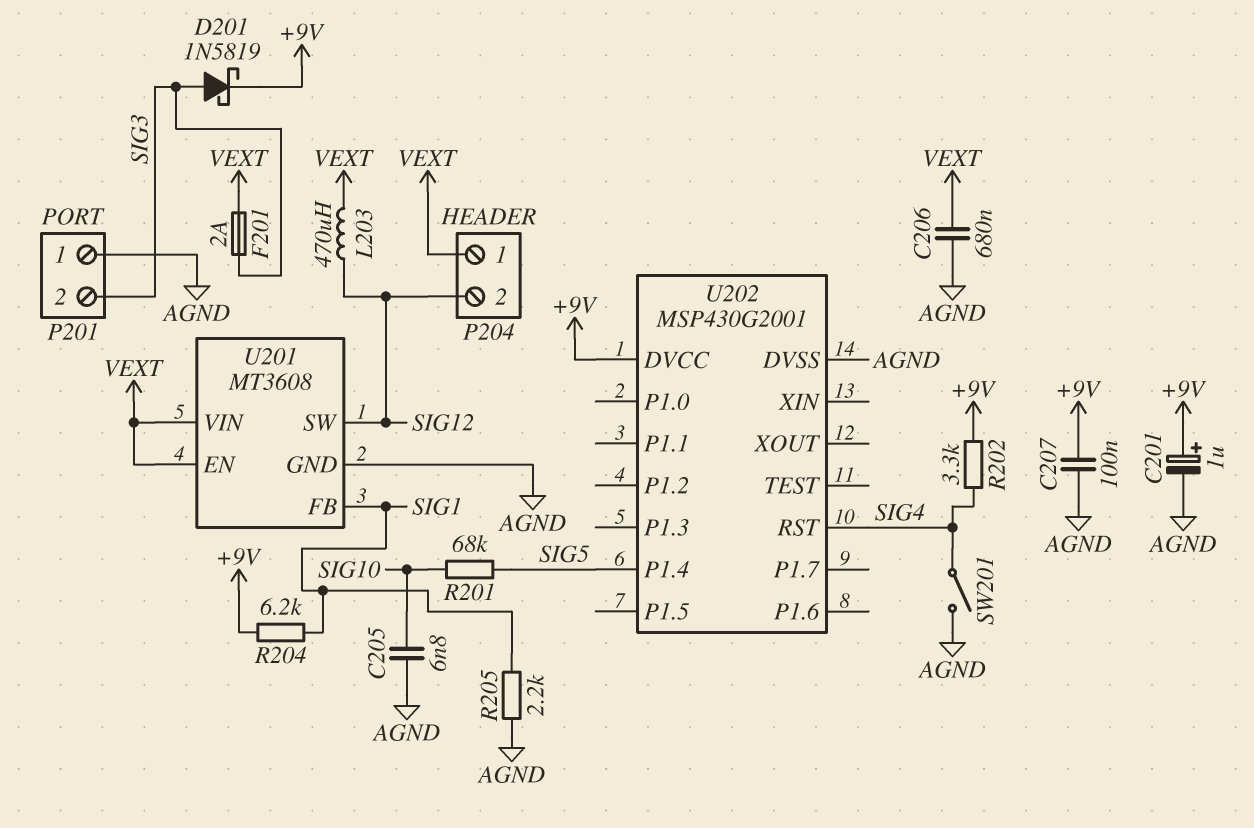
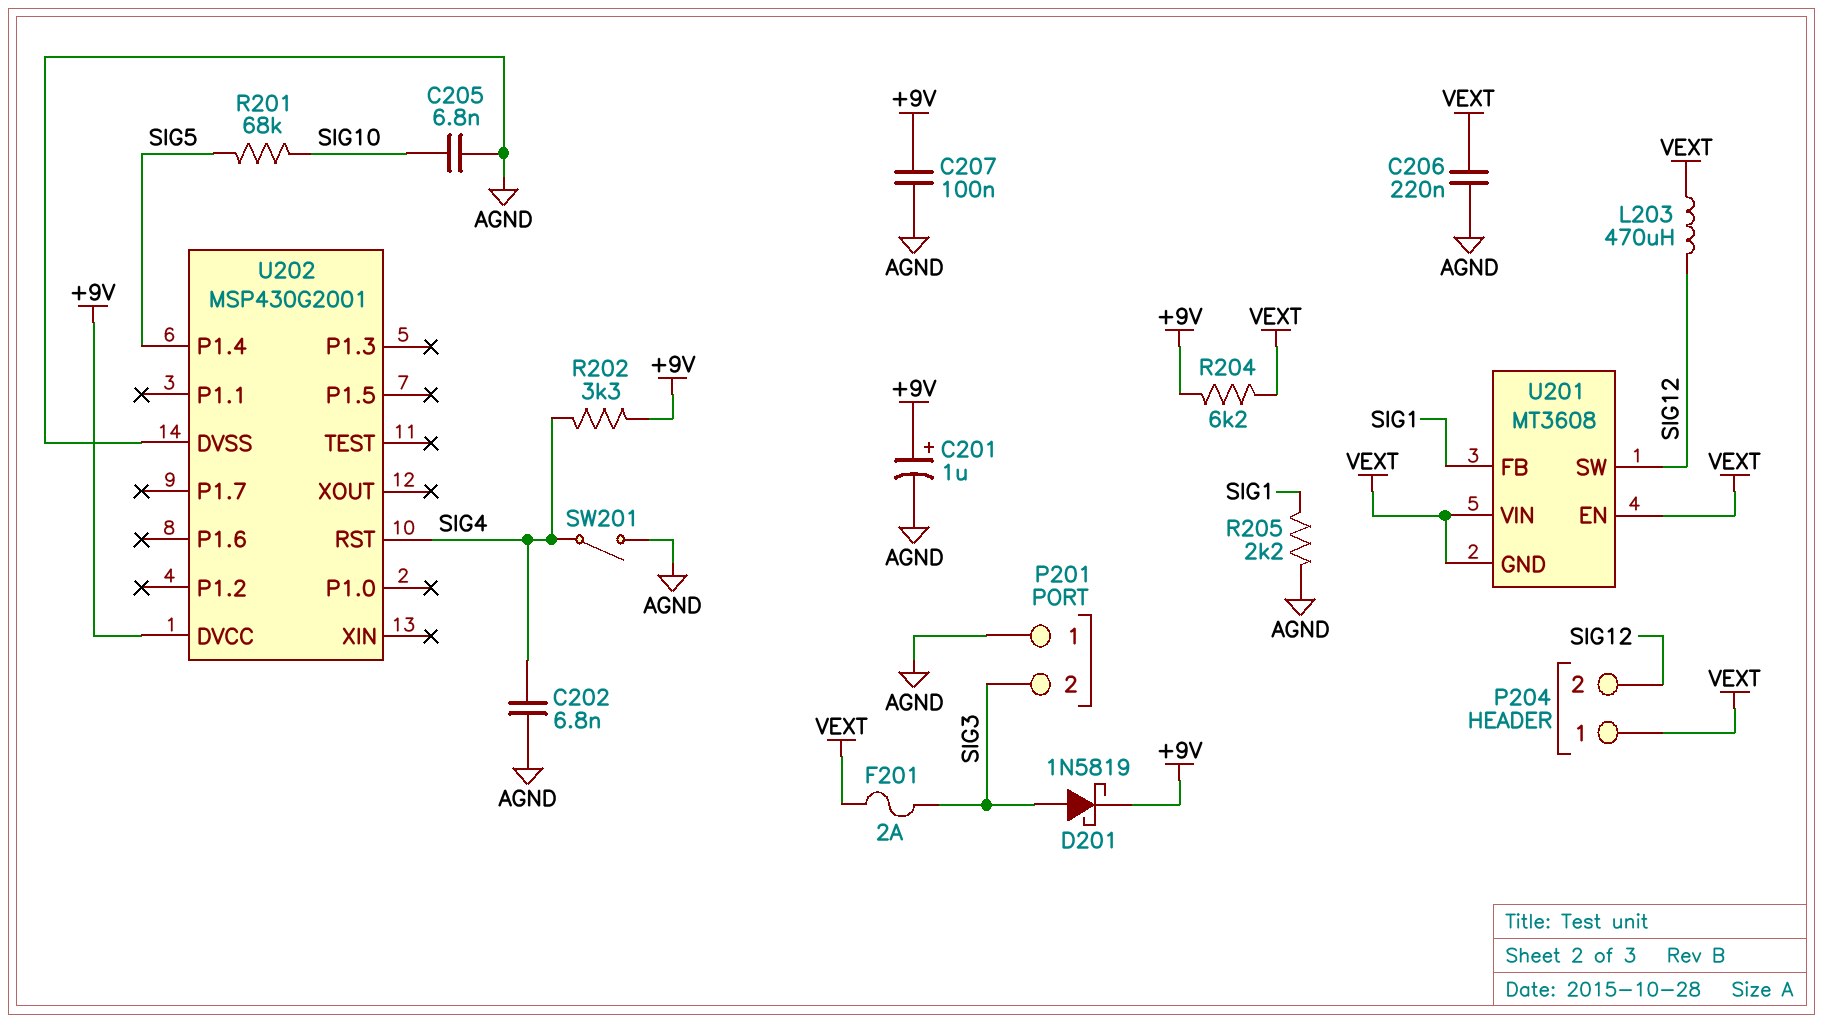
C202: none -> 6.8nF (AGND, SIG4)
C206: 680nF (AGND, VEXT) -> 220nF (AGND, VEXT)
R204: 6.2k (+9V, SIG1) -> 6.2k (+9V, VEXT)
U201 pin GND: AGND -> VEXT

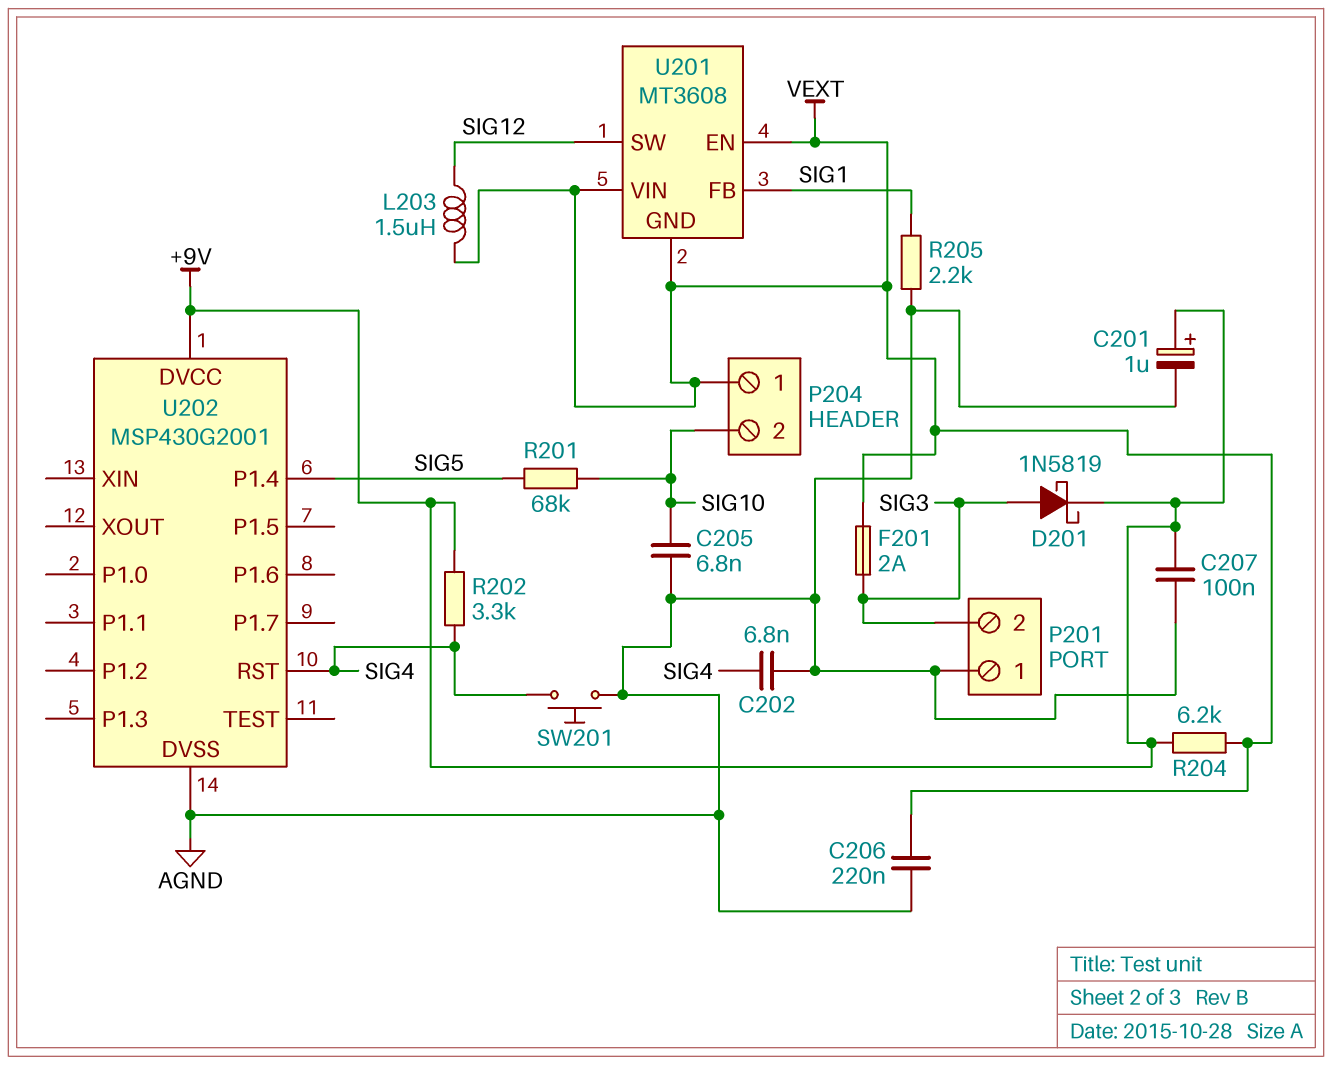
L203: 470uH (SIG12, VEXT) -> 1.5uH (SIG12, VEXT)
P204 pin 2: SIG12 -> SIG10
SW201: switch (AGND, SIG4) -> button (AGND, SIG4)

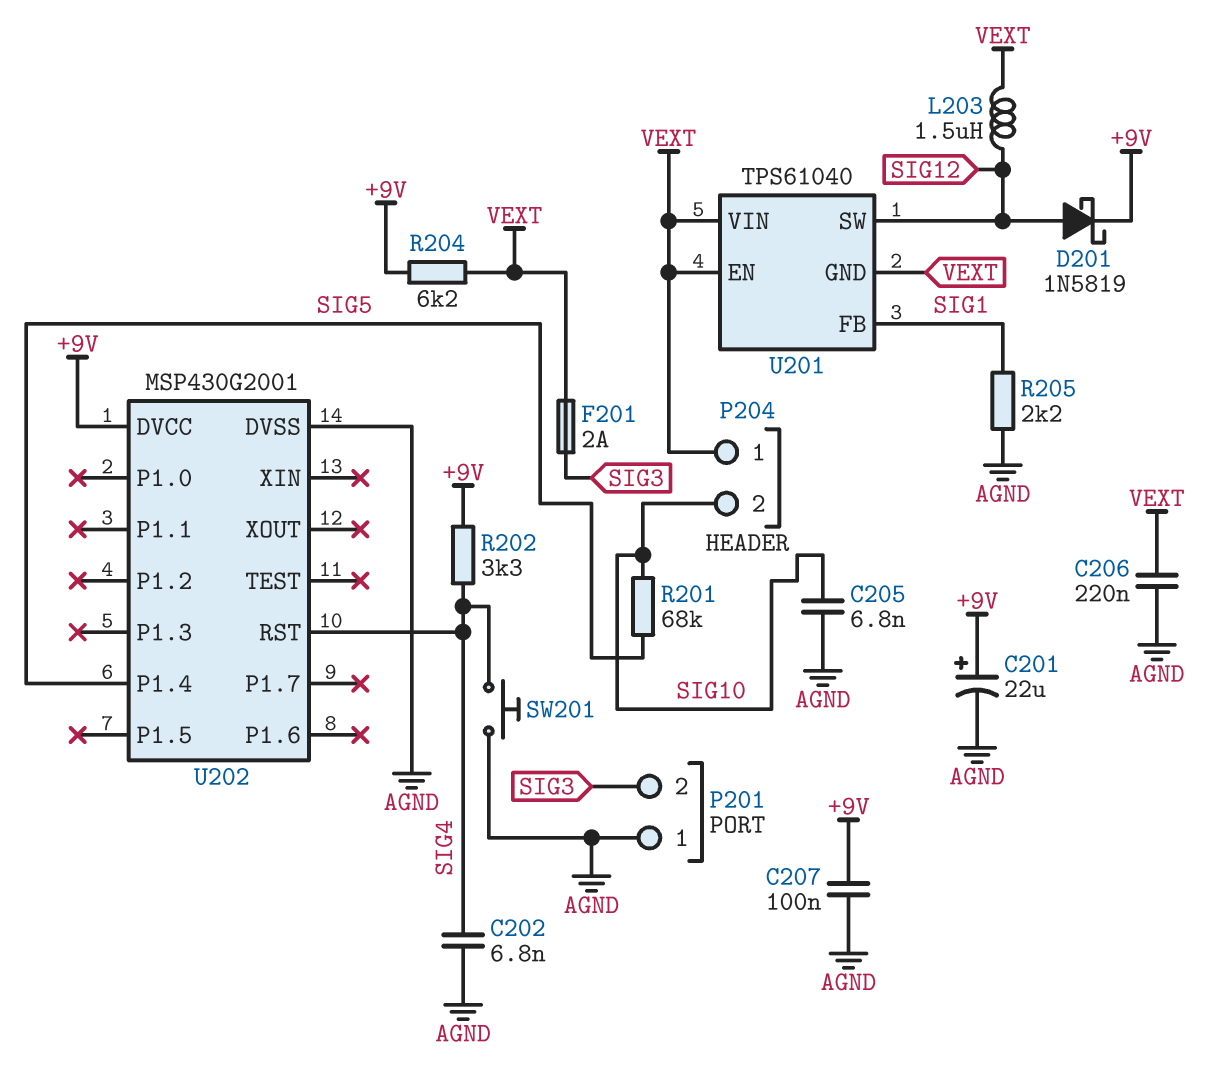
C201: 1uF (plus +9V, minus AGND) -> 22uF (plus +9V, minus AGND)
D201: schottky 1N5819 (A SIG3, K +9V) -> schottky 1N5819 (A SIG12, K +9V)
U201: MT3608 -> TPS61040

